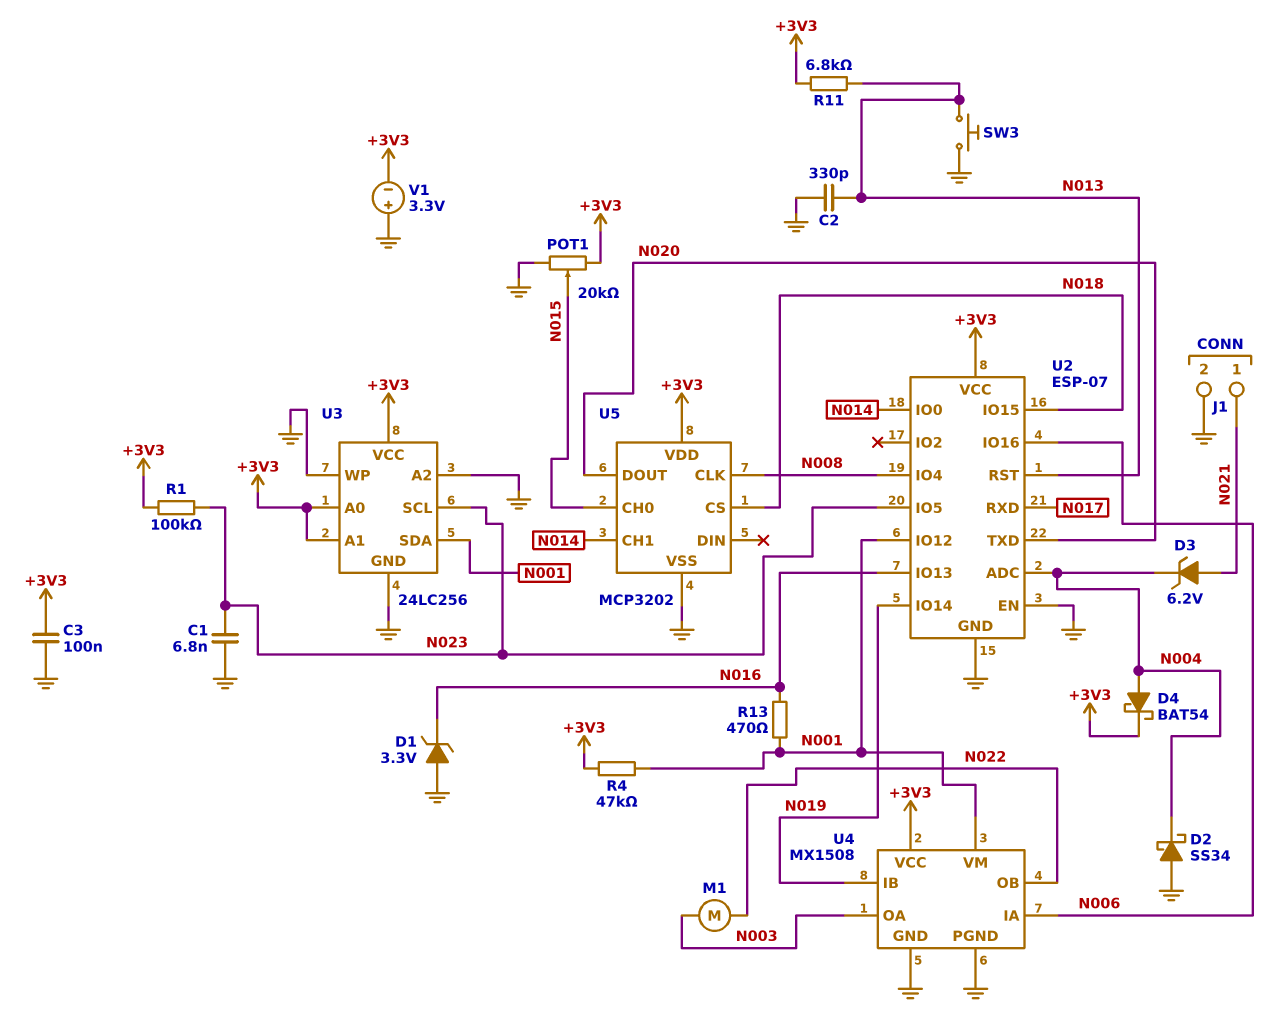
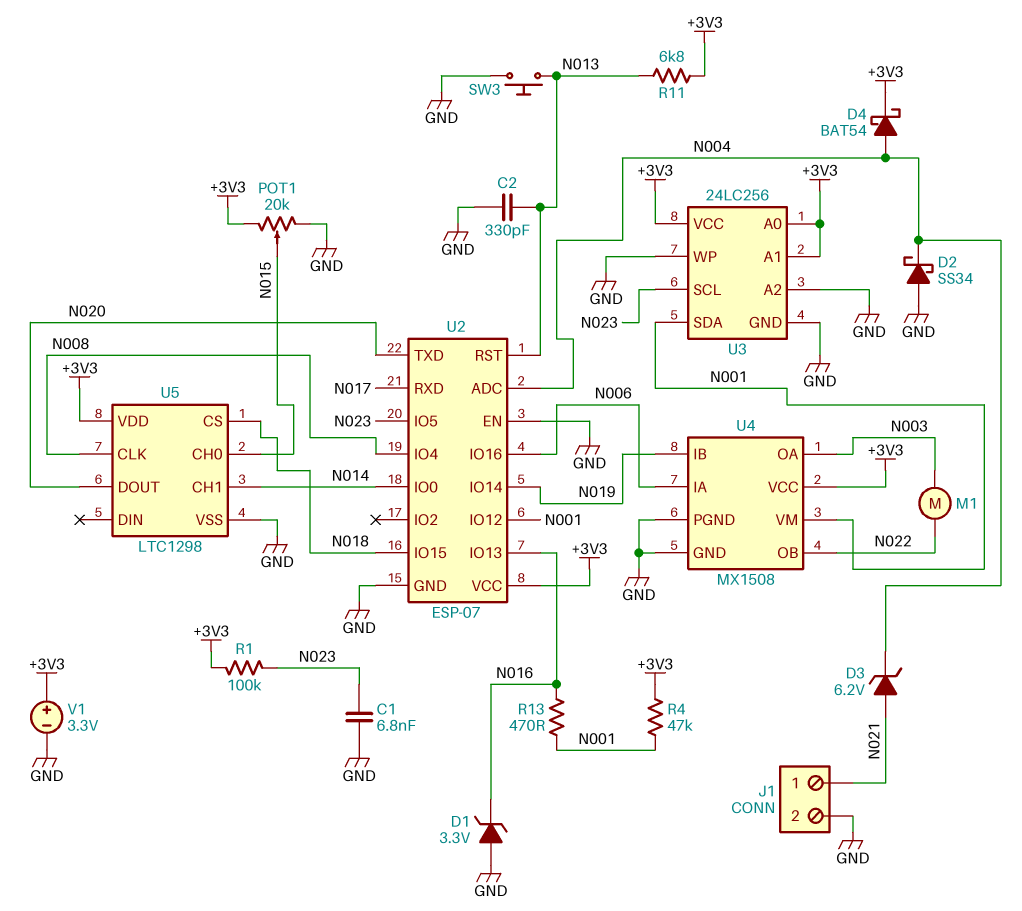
C3: 100nF (+3V3, GND) -> none
U5: MCP3202 -> LTC1298
V1: 3.3V (plus GND, minus +3V3) -> 3.3V (plus +3V3, minus GND)

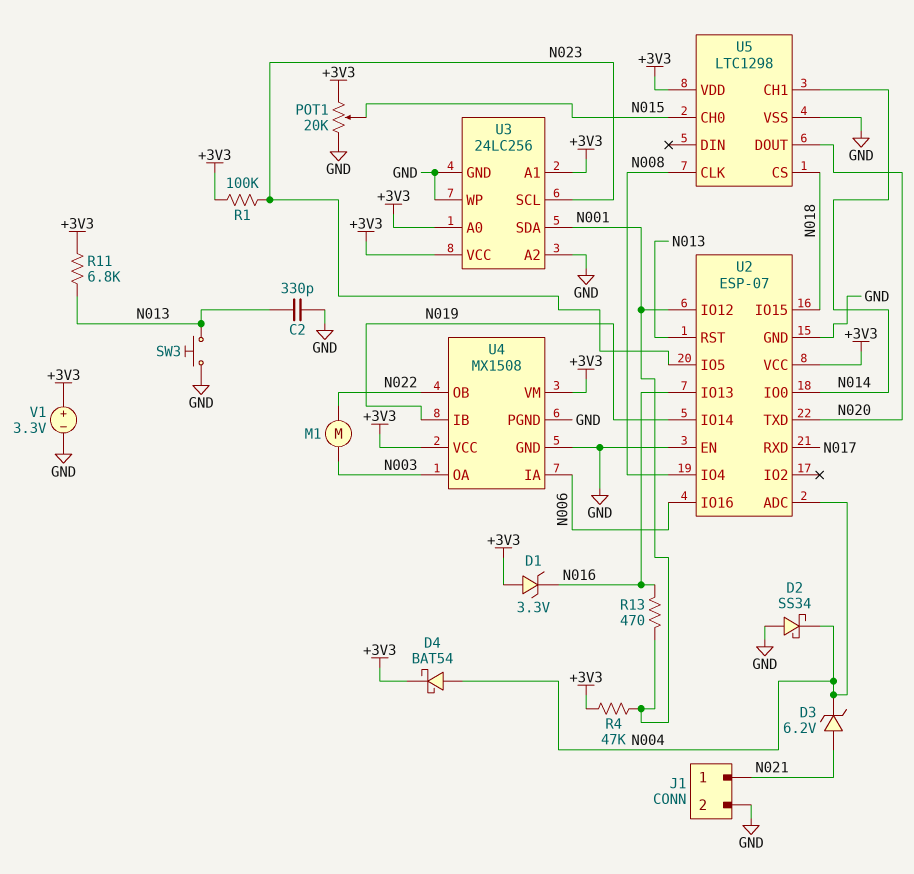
C1: 6.8nF (GND, N023) -> none
D1: zener 3.3V (A GND, K N016) -> zener 3.3V (A +3V3, K N016)
U4 pin VM: N001 -> +3V3

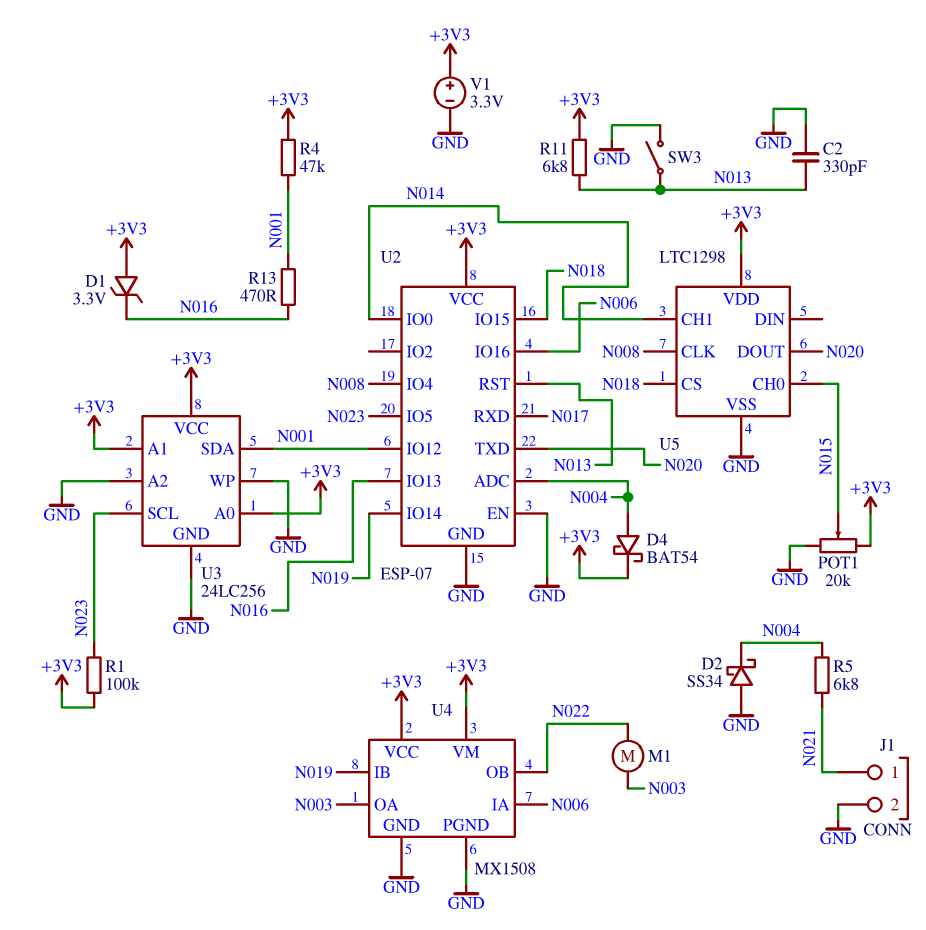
D3: zener 6.2V (A N021, K N004) -> none
R5: none -> 6.8k (N004, N021)
SW3: button (GND, N013) -> switch (GND, N013)

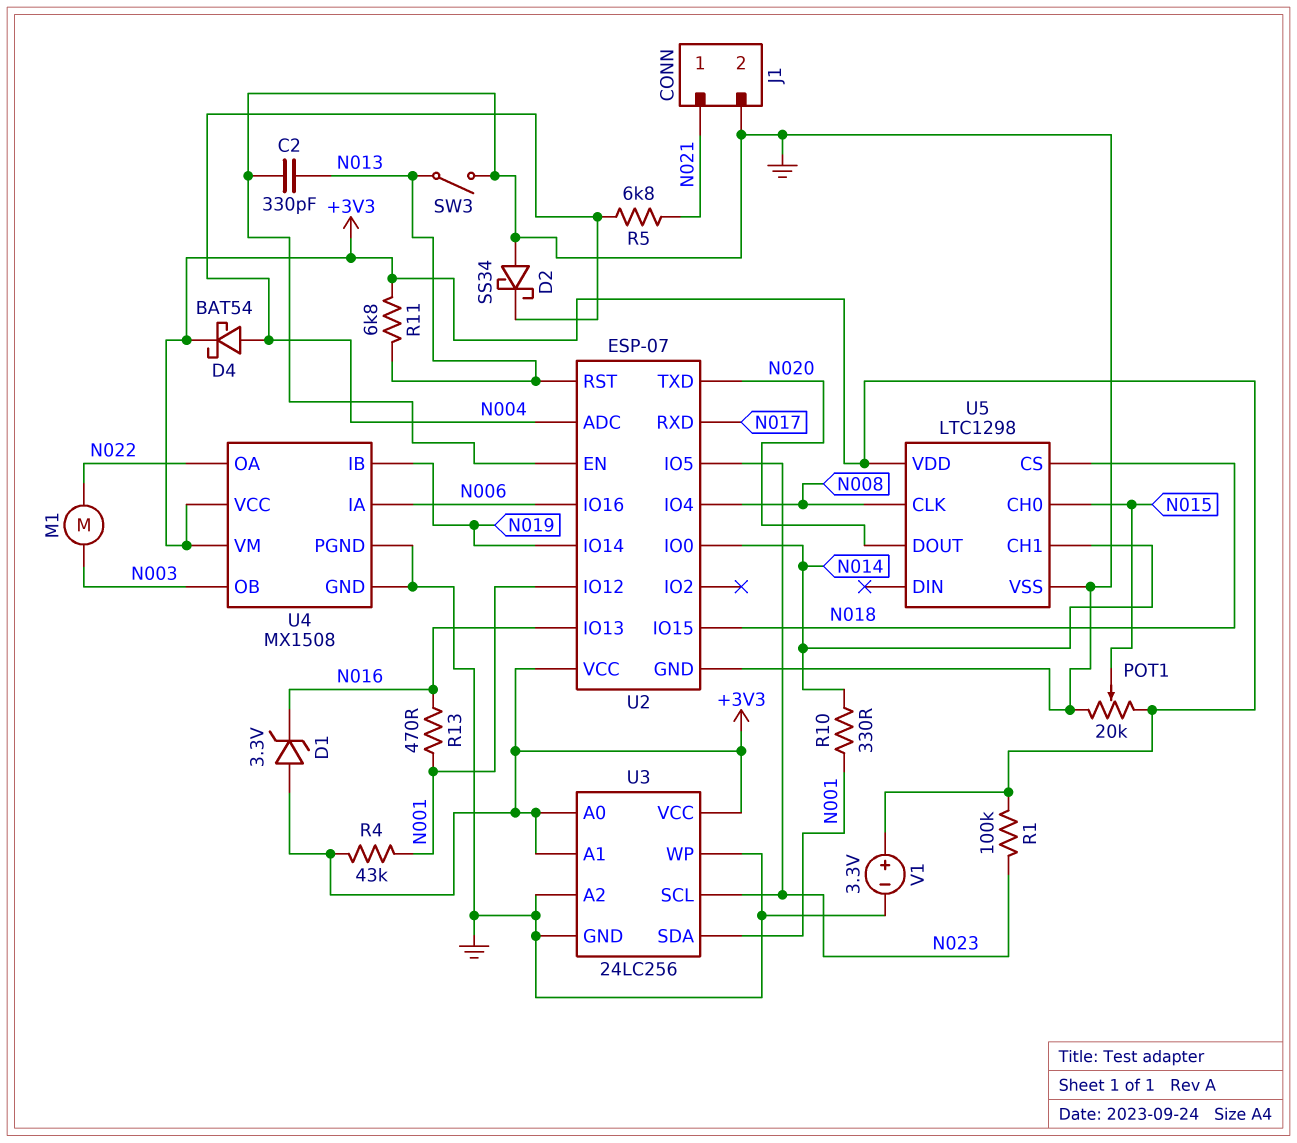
R4: 47k (+3V3, N001) -> 43k (+3V3, N001)
R10: none -> 330 (N001, N014)
U4 pin OA: N003 -> N022
U4 pin OB: N022 -> N003

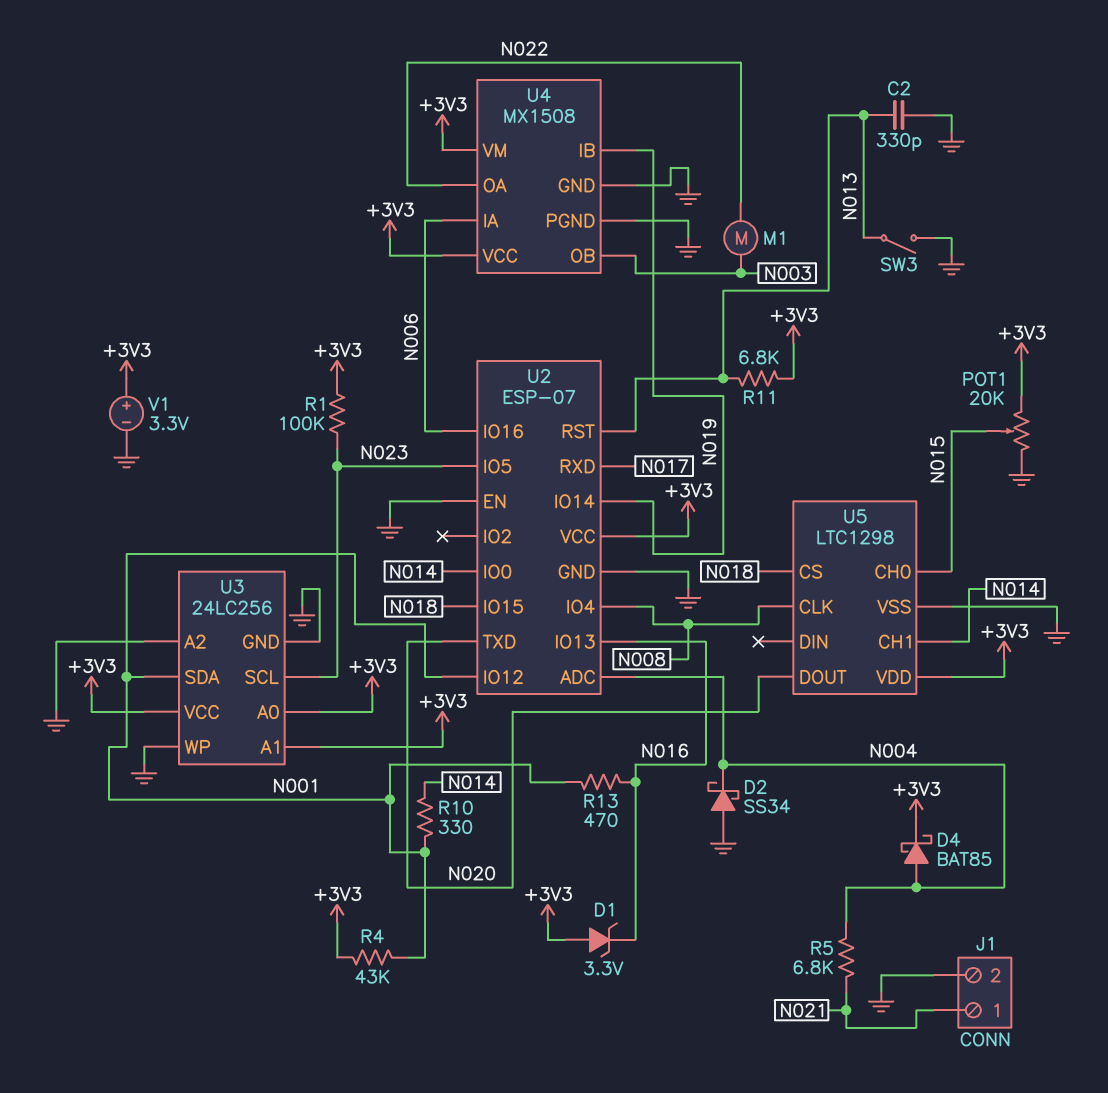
D4: schottky BAT54 (A N004, K +3V3) -> schottky BAT85 (A N004, K +3V3)

